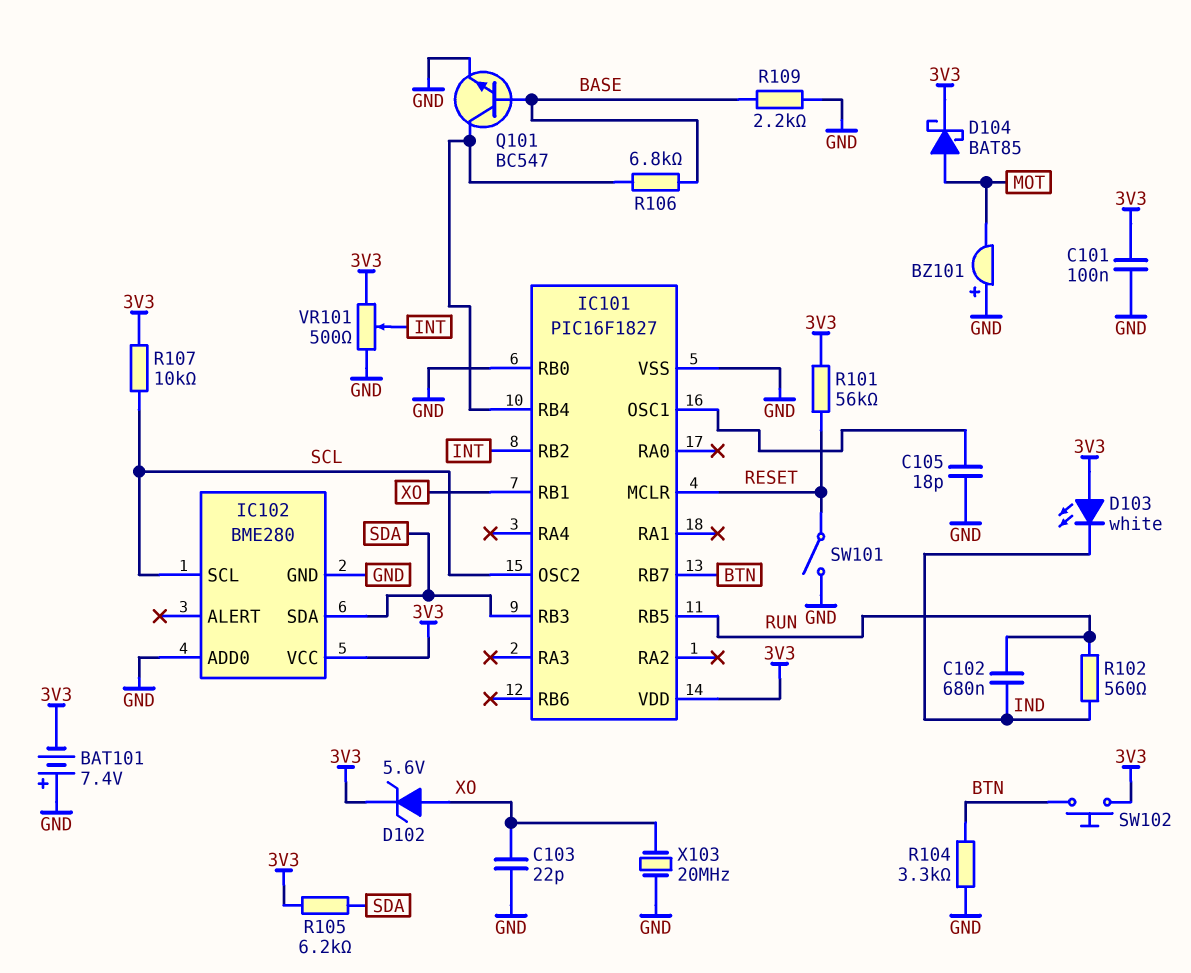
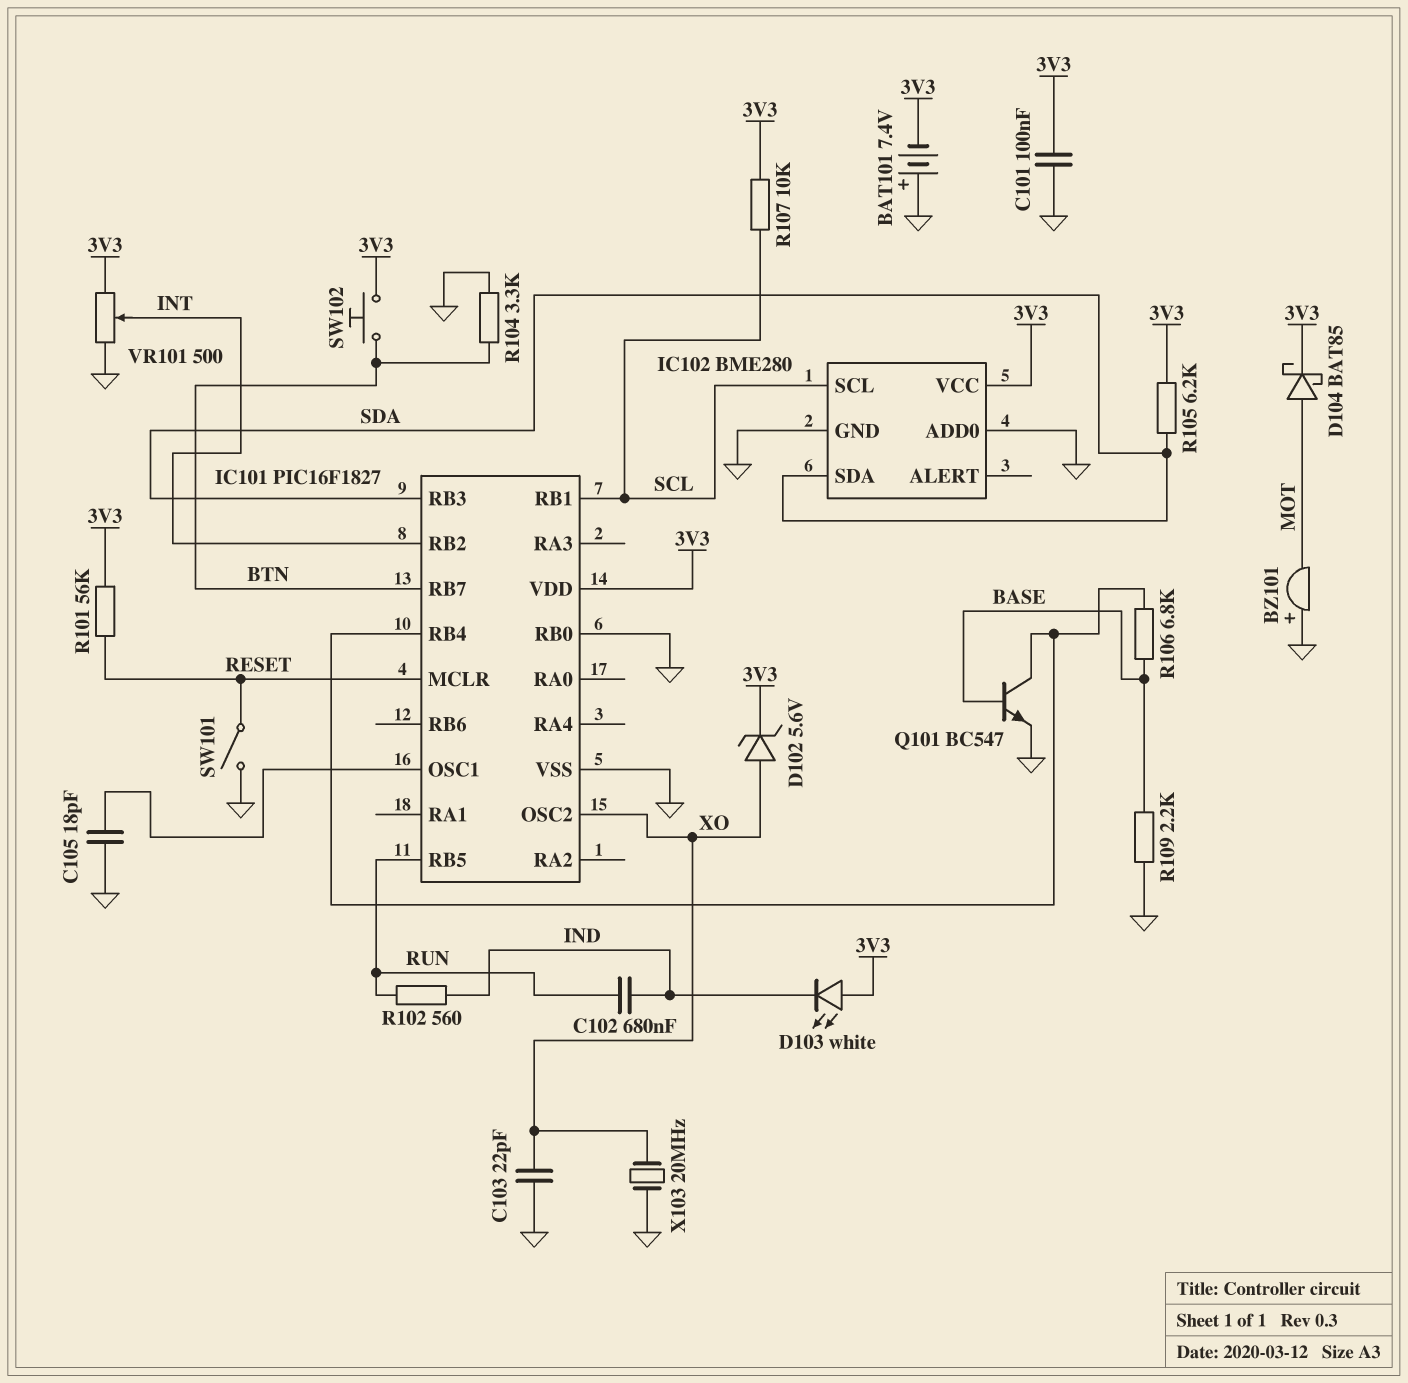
IC101 pin OSC2: SCL -> XO
IC101 pin RB1: XO -> SCL

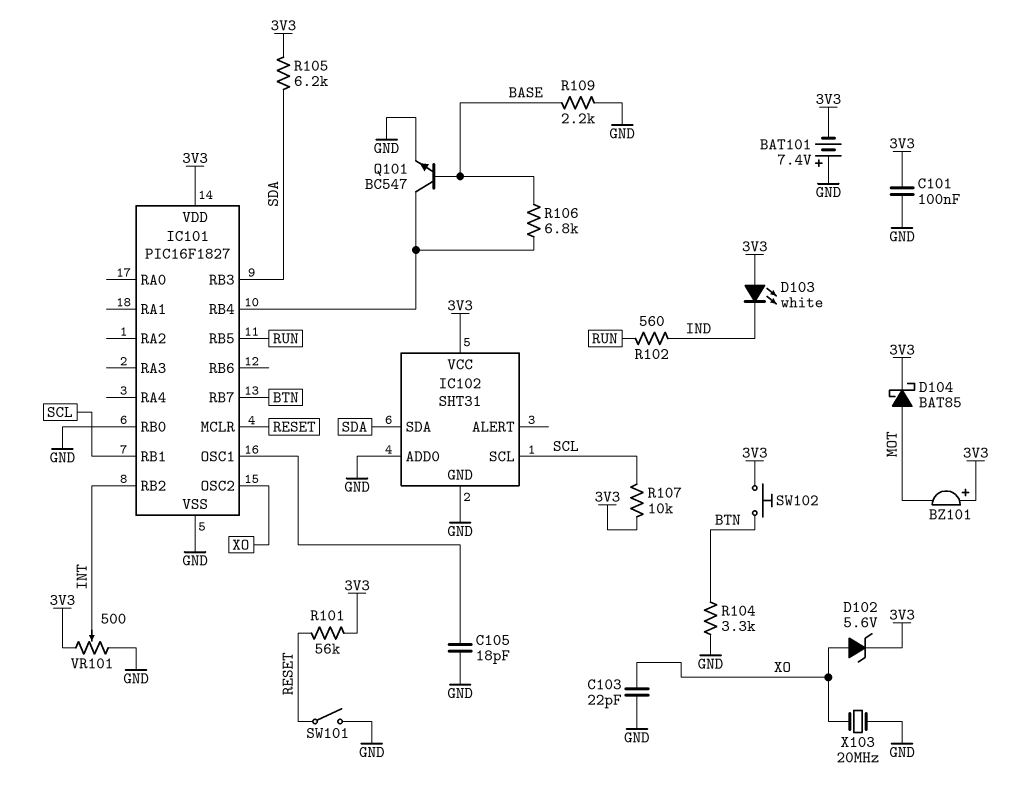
BZ101: buzzer (plus GND, minus MOT) -> buzzer (plus 3V3, minus MOT)
C102: 680nF (IND, RUN) -> none
IC102: BME280 -> SHT31

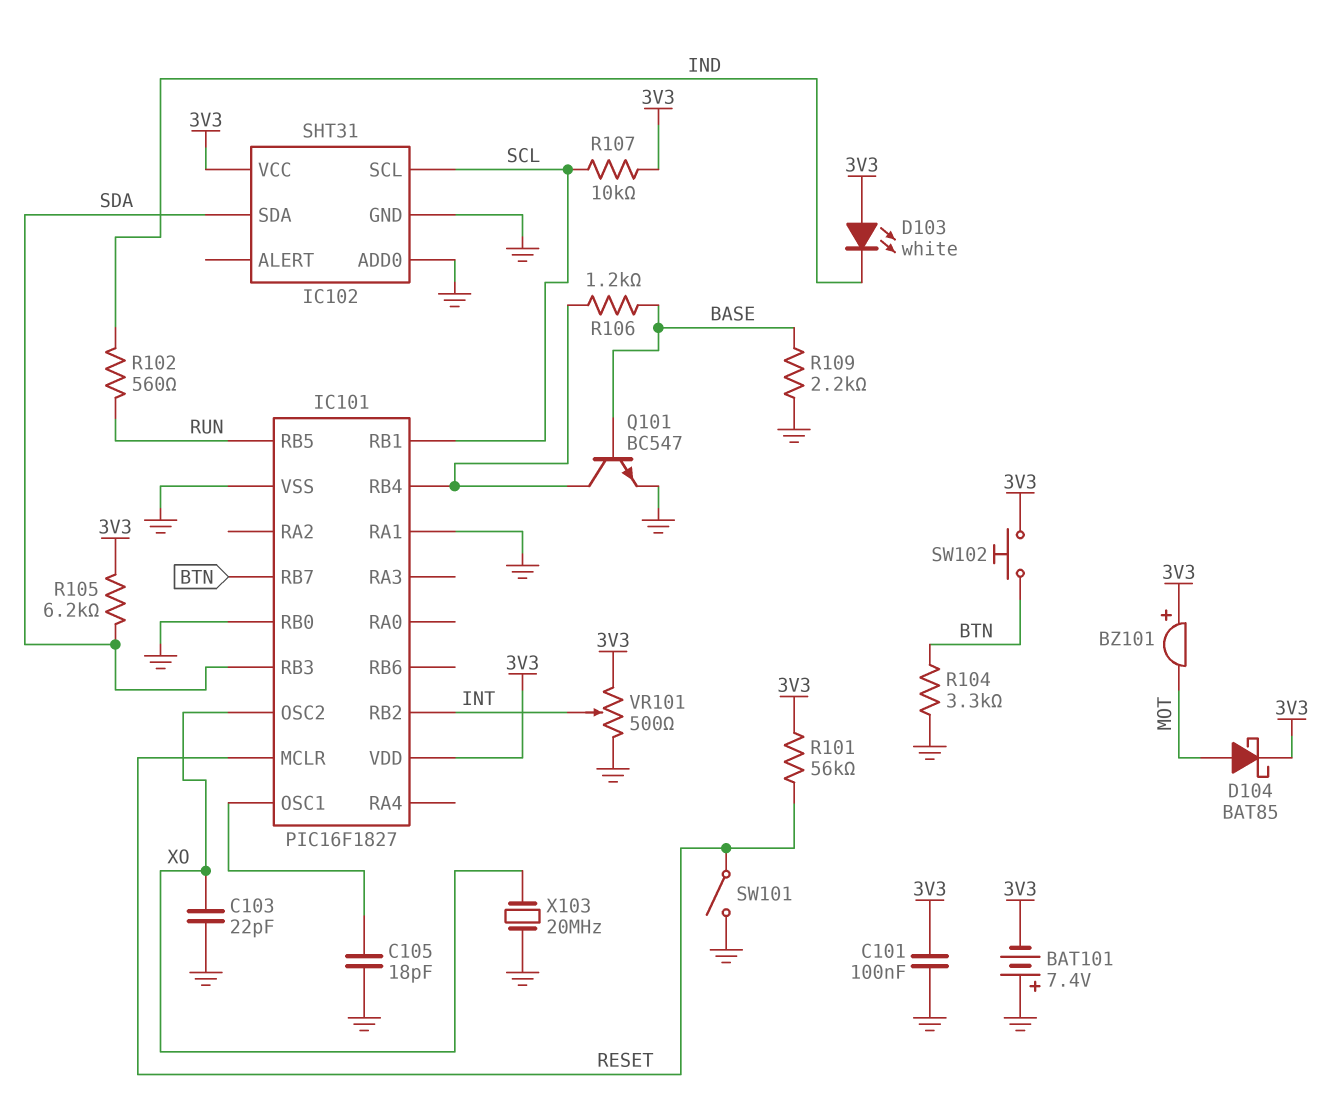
D102: zener 5.6V (A XO, K 3V3) -> none
IC101 pin RA1: none -> GND
R106: 6.8k (BASE, IC101/RB4) -> 1.2k (BASE, IC101/RB4)

